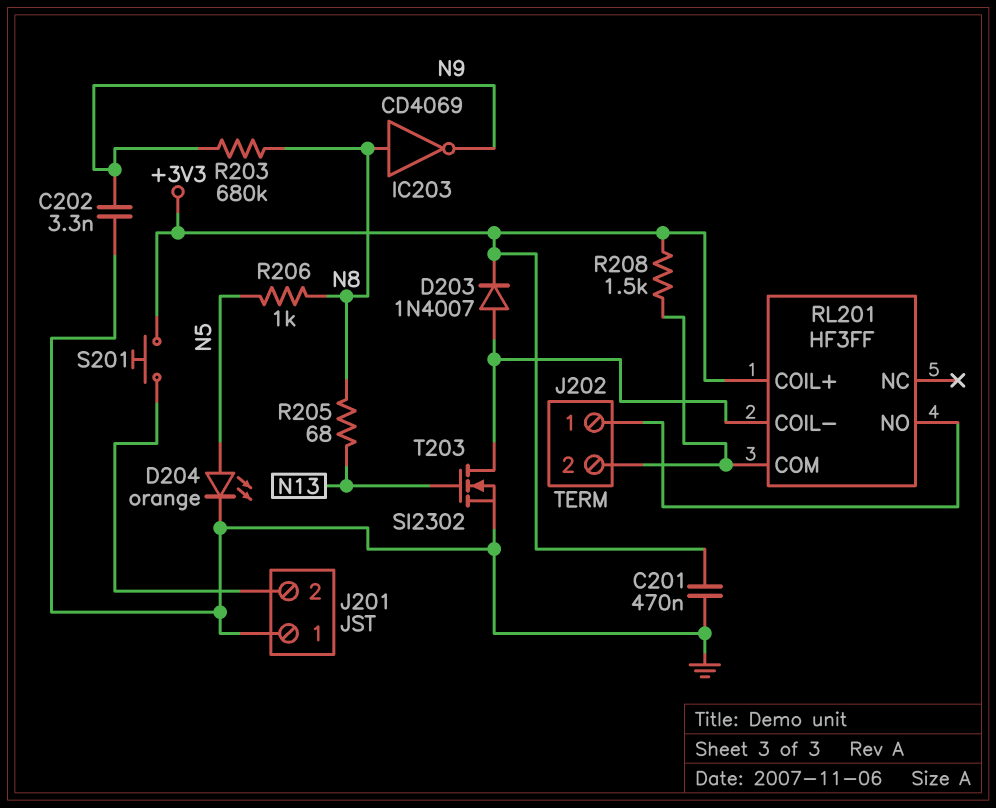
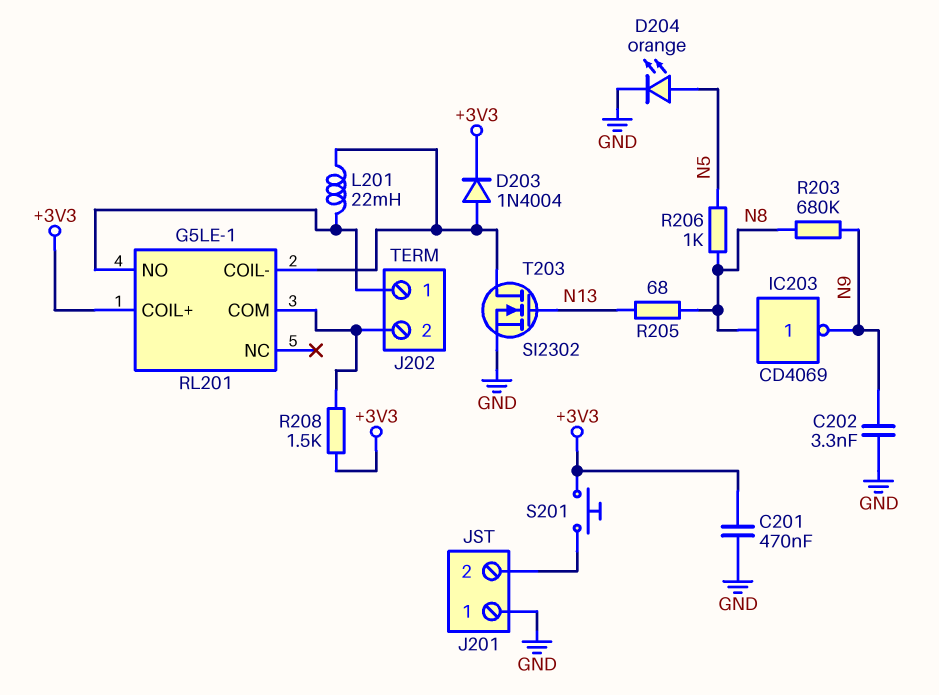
D203: diode 1N4007 (A RL201/COIL-, K +3V3) -> diode 1N4004 (A RL201/COIL-, K +3V3)
L201: none -> 22mH (J202/1, RL201/COIL-)
RL201: HF3FF -> G5LE-1

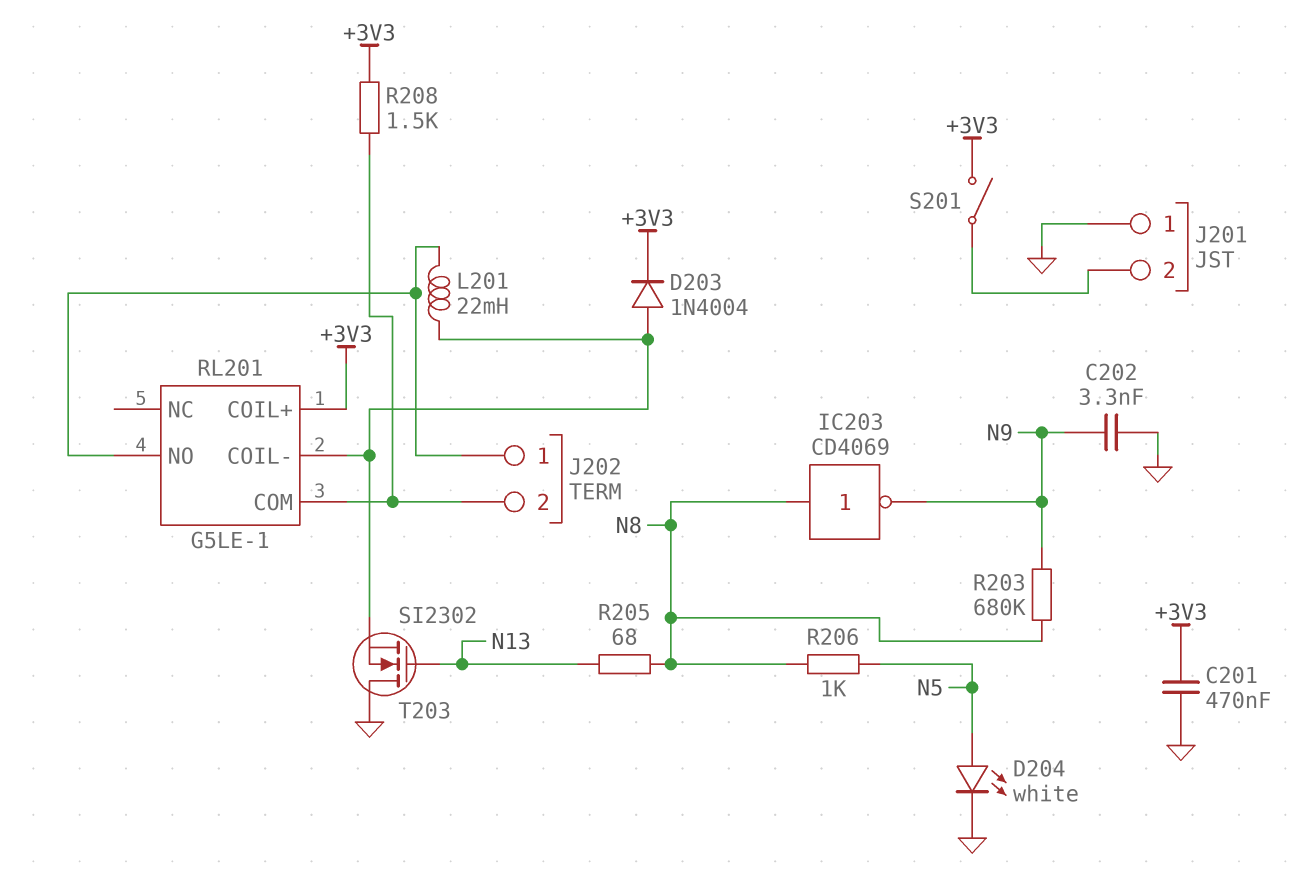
D204: LED orange (A N5, K GND) -> LED white (A N5, K GND)
S201: button (+3V3, J201/2) -> switch (+3V3, J201/2)
T203: NMOS SI2302 (G N13, D RL201/COIL-, S GND) -> NMOS SI2302 (G N13, D GND, S RL201/COIL-)

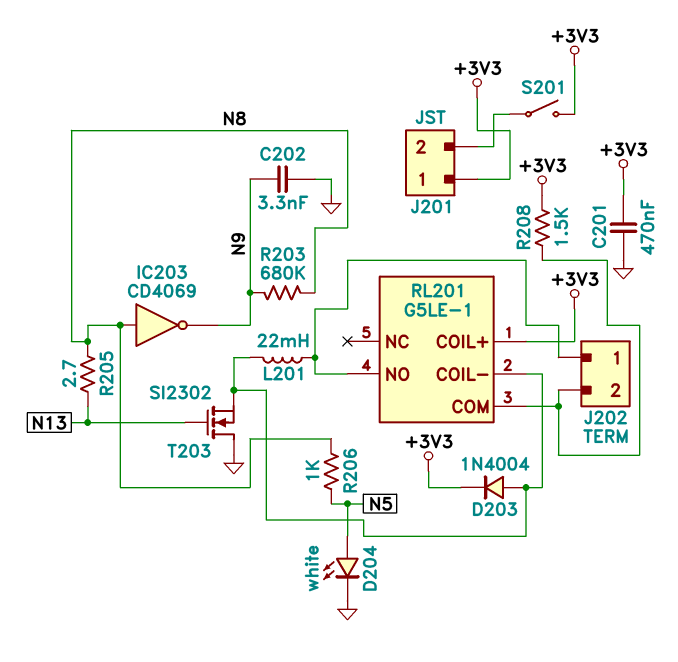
J201 pin 1: GND -> +3V3
R205: 68 (N8, N13) -> 2.7 (N8, N13)

